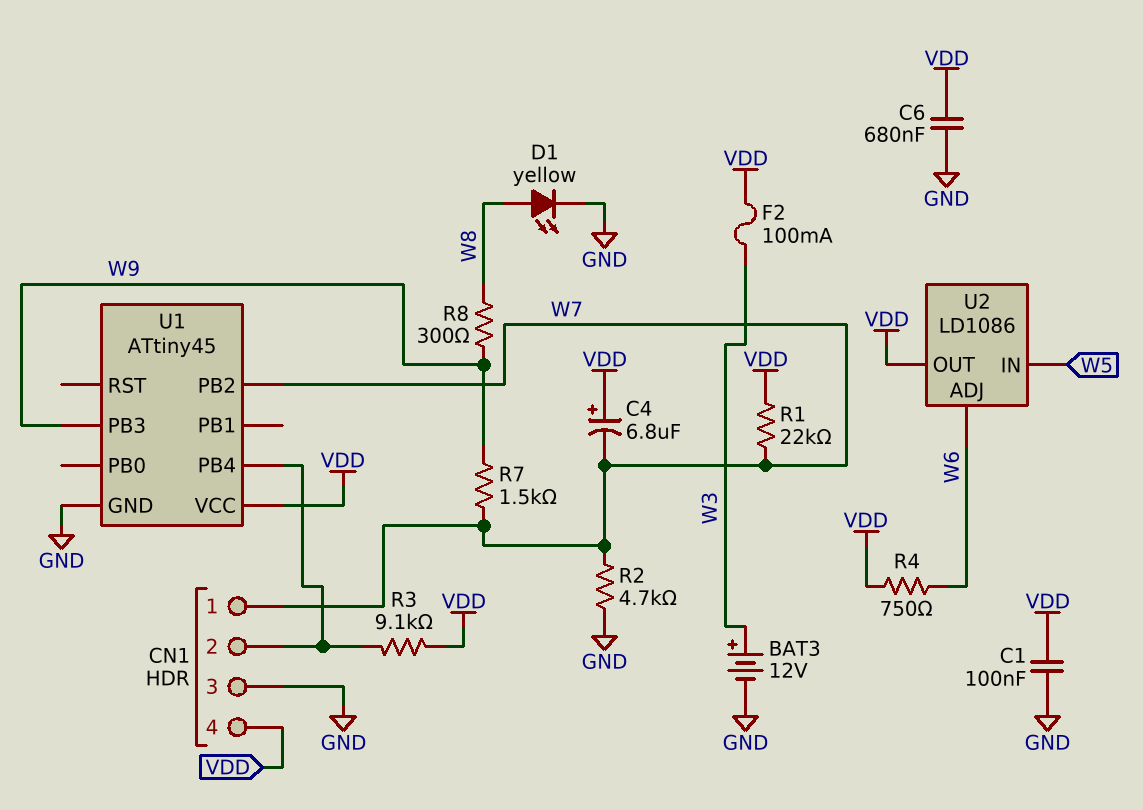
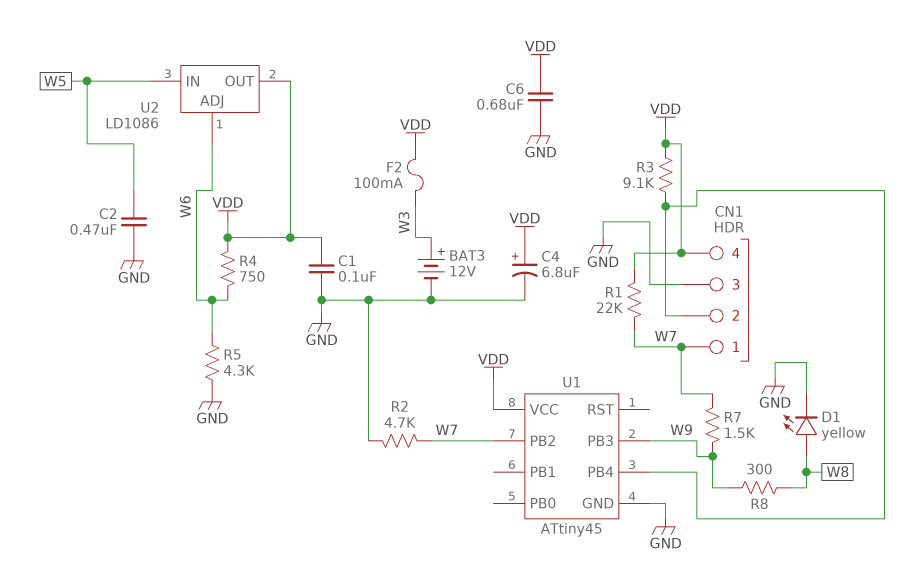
C2: none -> 470nF (GND, W5)
C4: 6.8uF (plus VDD, minus W7) -> 6.8uF (plus VDD, minus GND)
R5: none -> 4.3k (GND, W6)

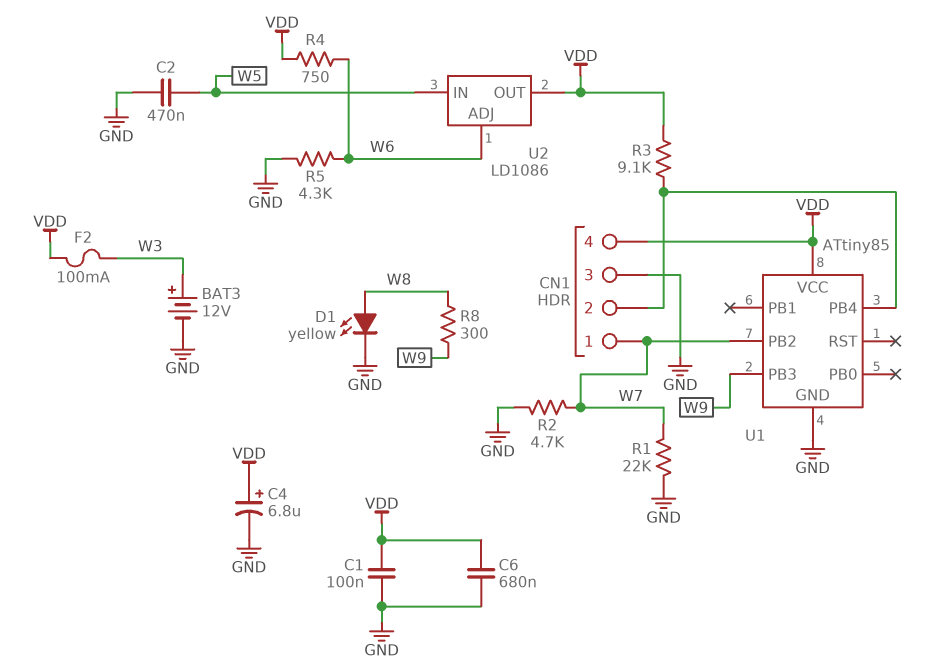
R1: 22k (VDD, W7) -> 22k (GND, W7)
R7: 1.5k (W7, W9) -> none
U1: ATtiny45 -> ATtiny85

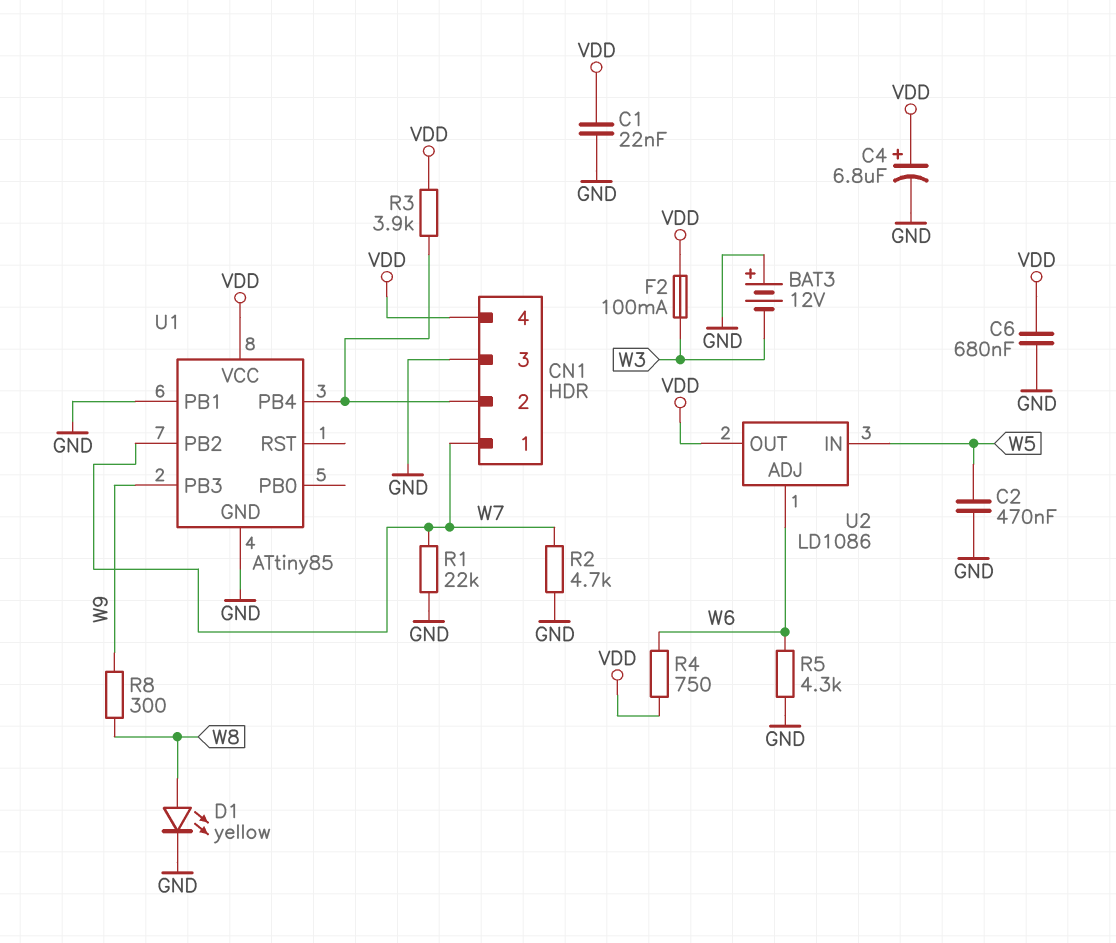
BAT3: 12V (plus W3, minus GND) -> 12V (plus GND, minus W3)
C1: 100nF (GND, VDD) -> 22nF (GND, VDD)
R3: 9.1k (CN1/2, VDD) -> 3.9k (CN1/2, VDD)
U1 pin PB1: none -> GND

